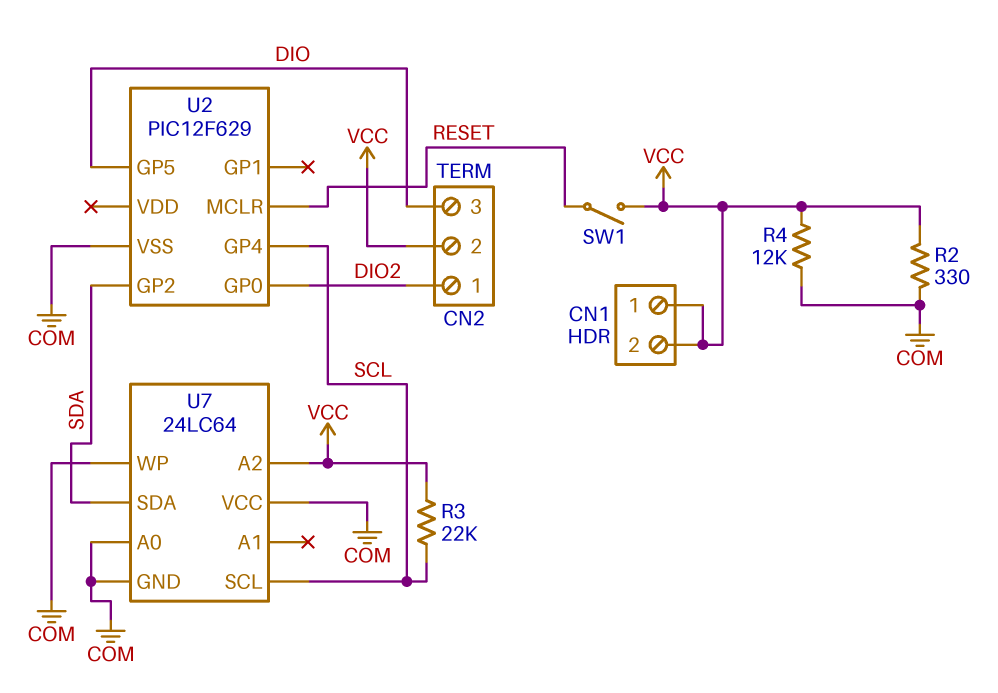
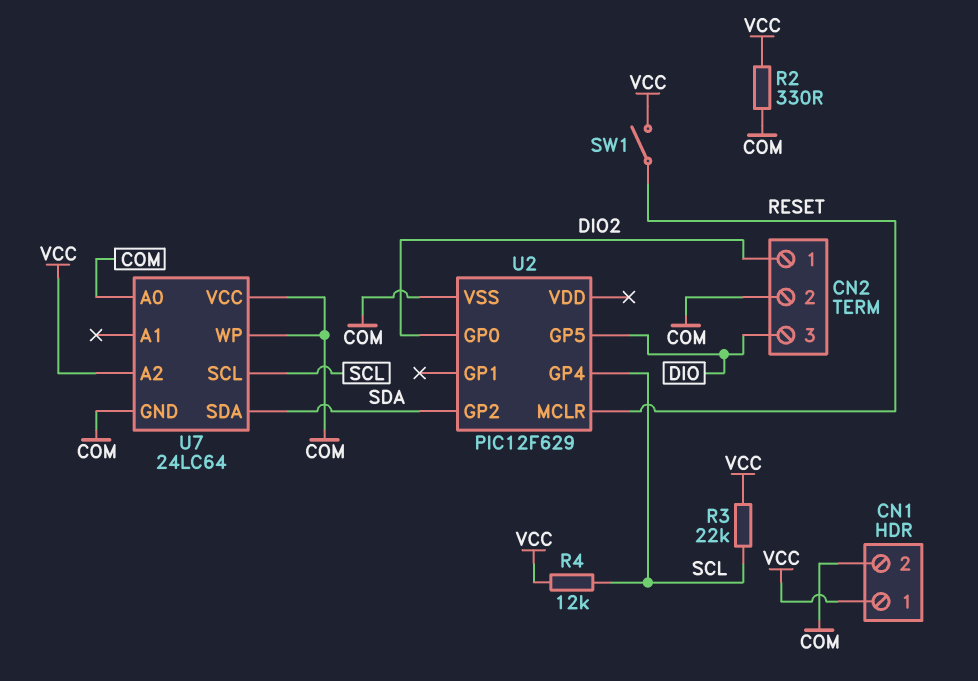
CN1 pin 2: VCC -> COM
CN2 pin 2: VCC -> COM
R4: 12k (COM, VCC) -> 12k (SCL, VCC)

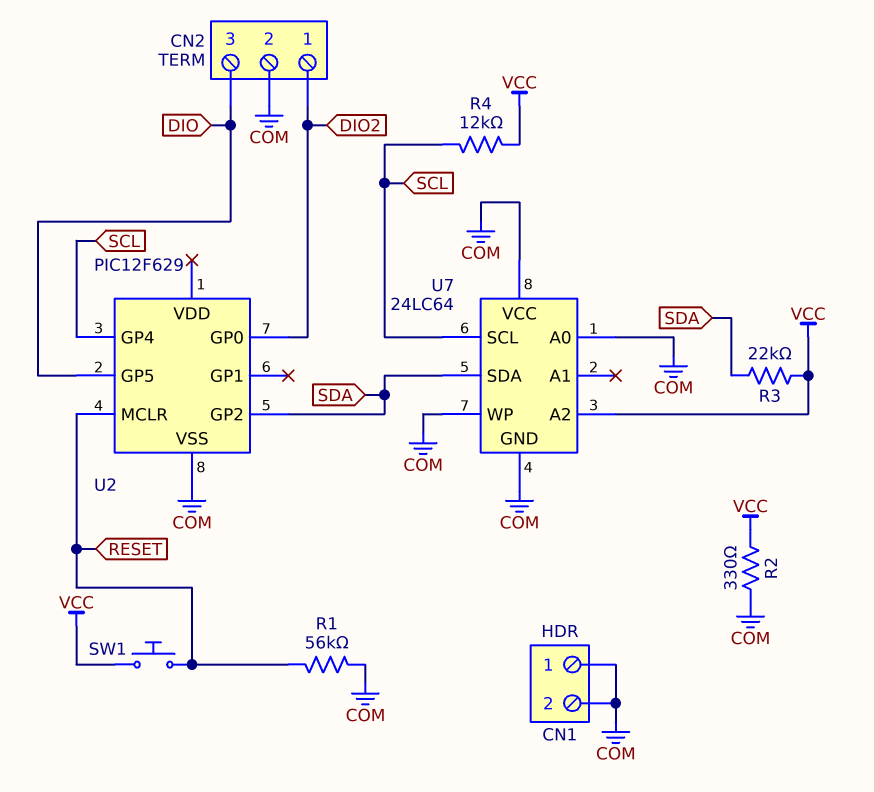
CN1 pin 1: VCC -> COM
R1: none -> 56k (COM, RESET)
R3: 22k (SCL, VCC) -> 22k (SDA, VCC)
SW1: switch (RESET, VCC) -> button (RESET, VCC)

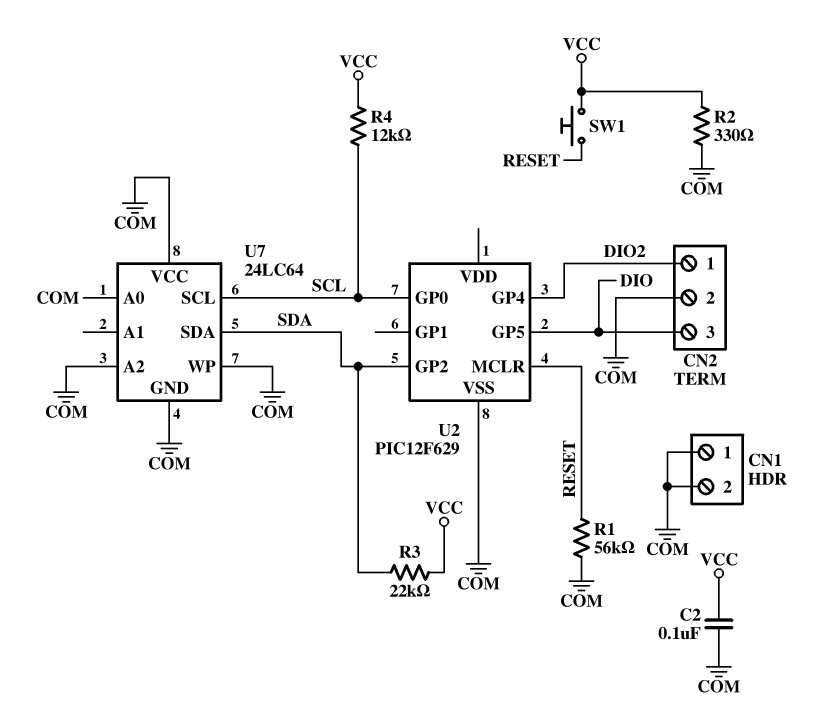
C2: none -> 100nF (COM, VCC)
U2 pin GP0: DIO2 -> SCL
U2 pin GP4: SCL -> DIO2
U7 pin A2: VCC -> COM

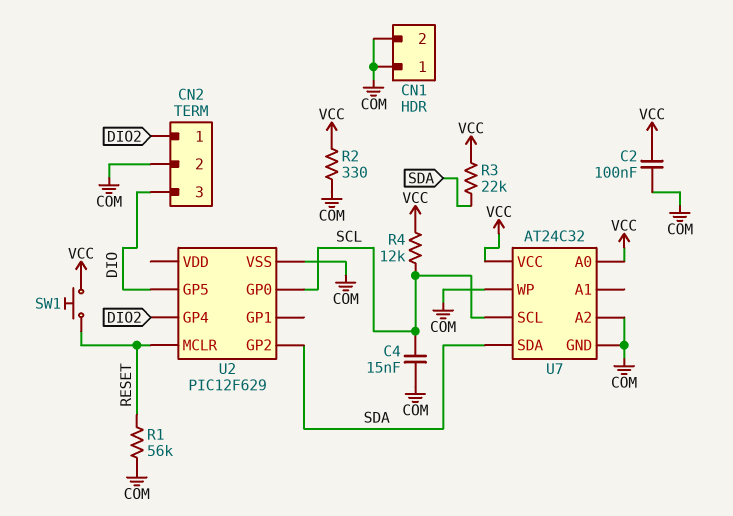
C4: none -> 15nF (COM, SCL)
U7: 24LC64 -> AT24C32
U7 pin A0: COM -> VCC
U7 pin VCC: COM -> VCC

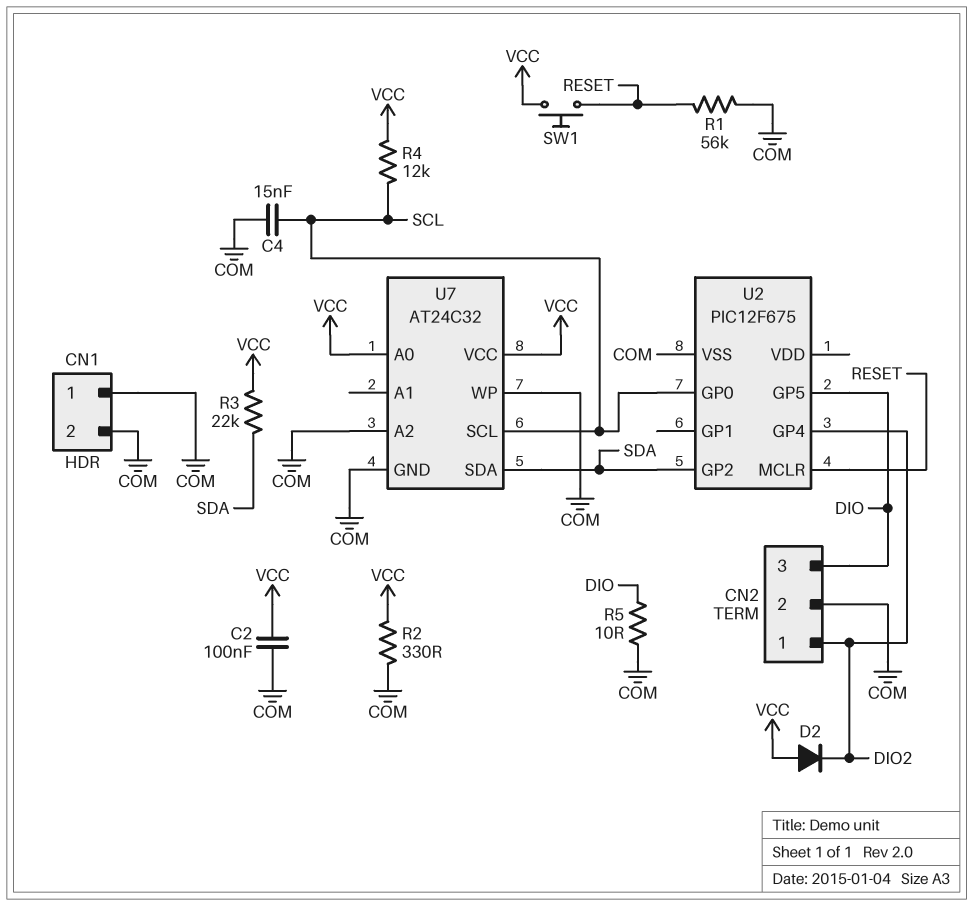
D2: none -> diode (A VCC, K DIO2)
R5: none -> 10 (COM, DIO)
U2: PIC12F629 -> PIC12F675

